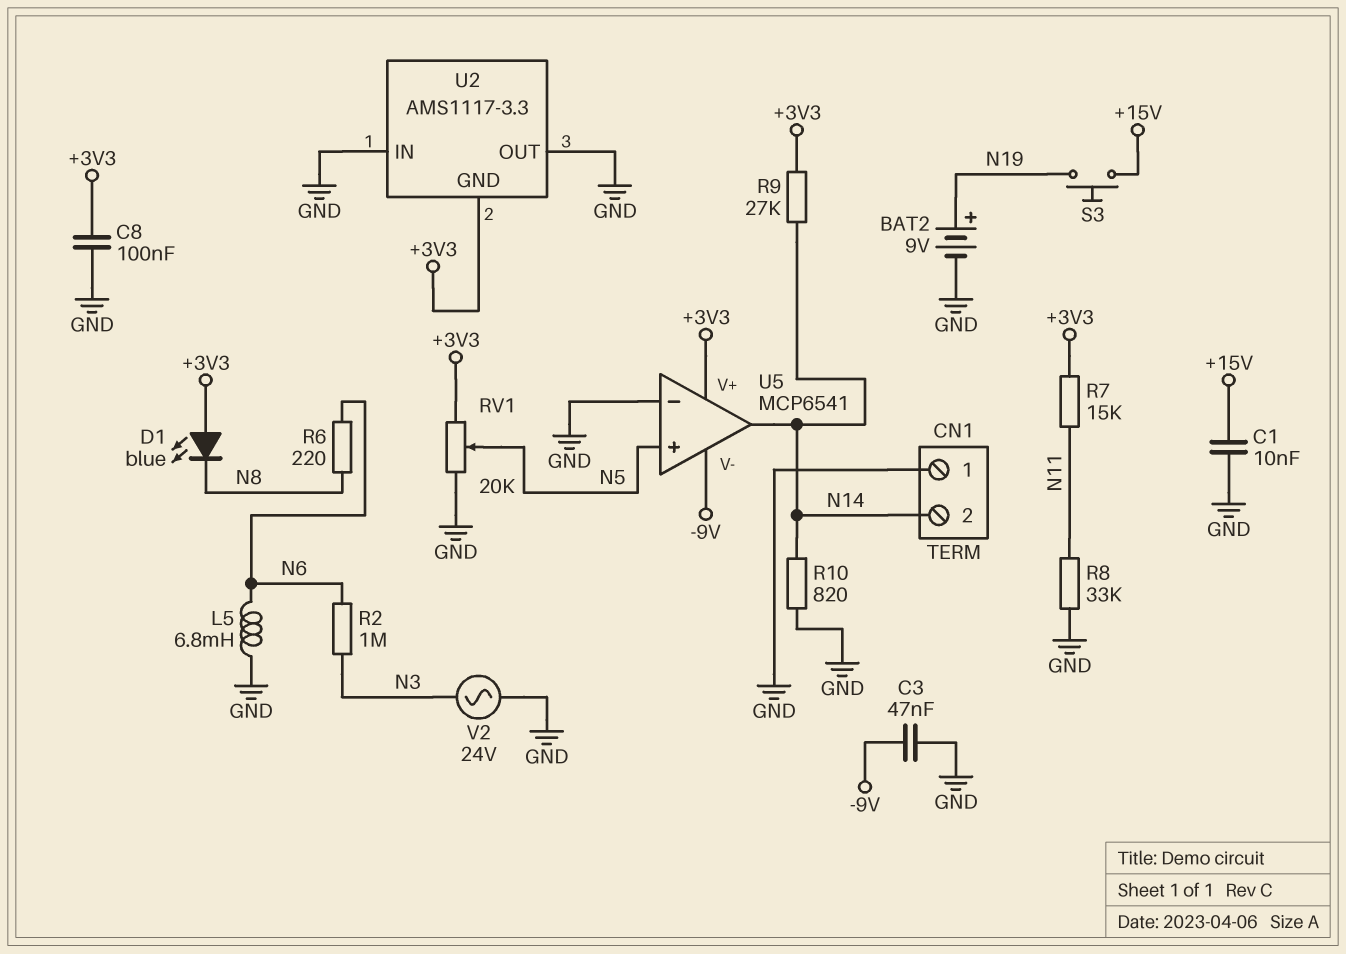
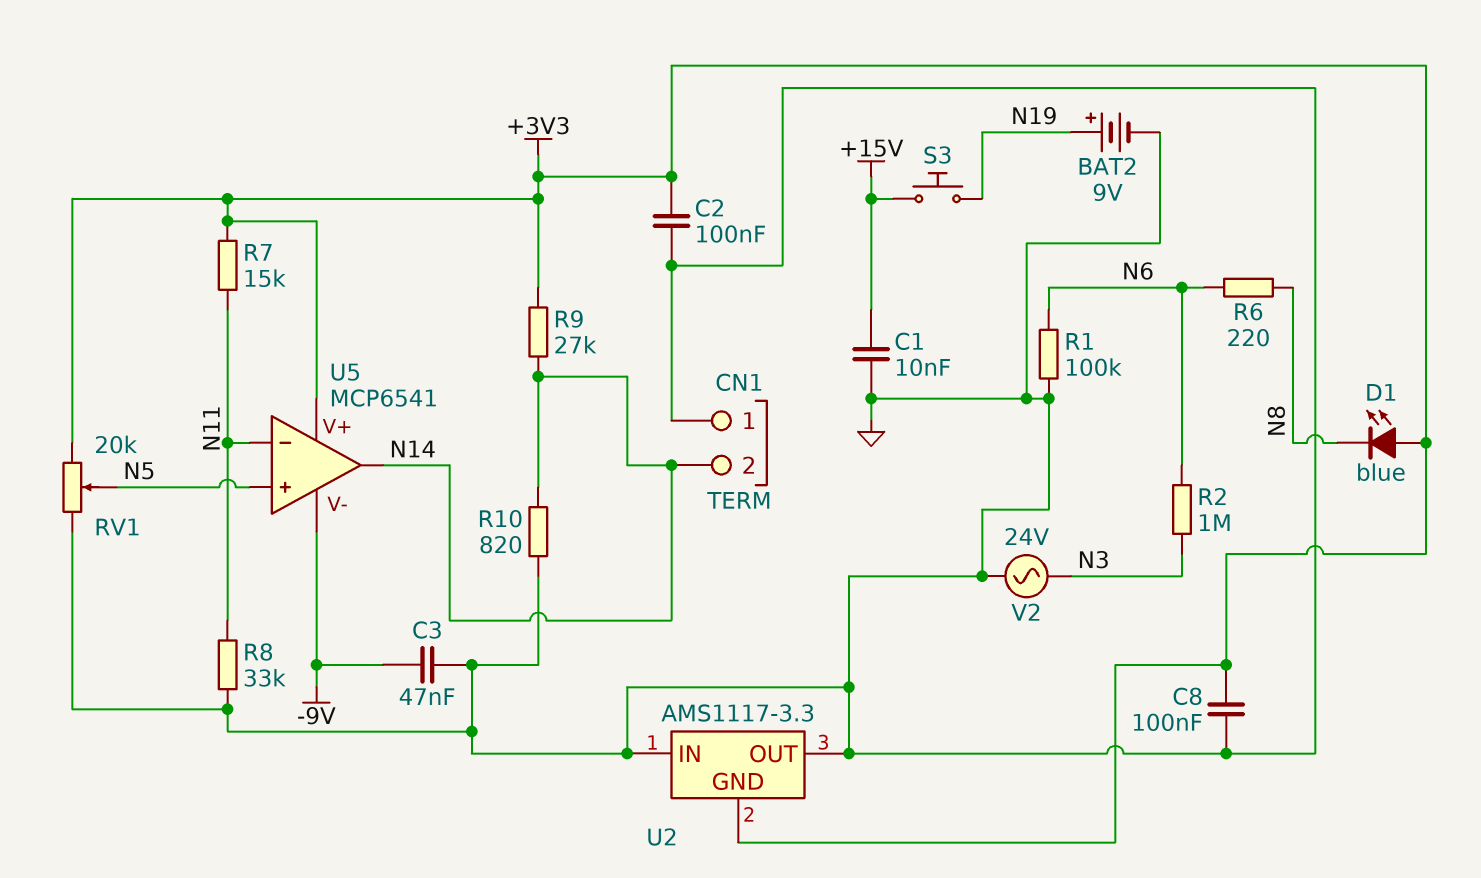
C2: none -> 100nF (+3V3, GND)
L5: 6.8mH (GND, N6) -> none
R1: none -> 100k (GND, N6)
U5 pin in-: GND -> N11

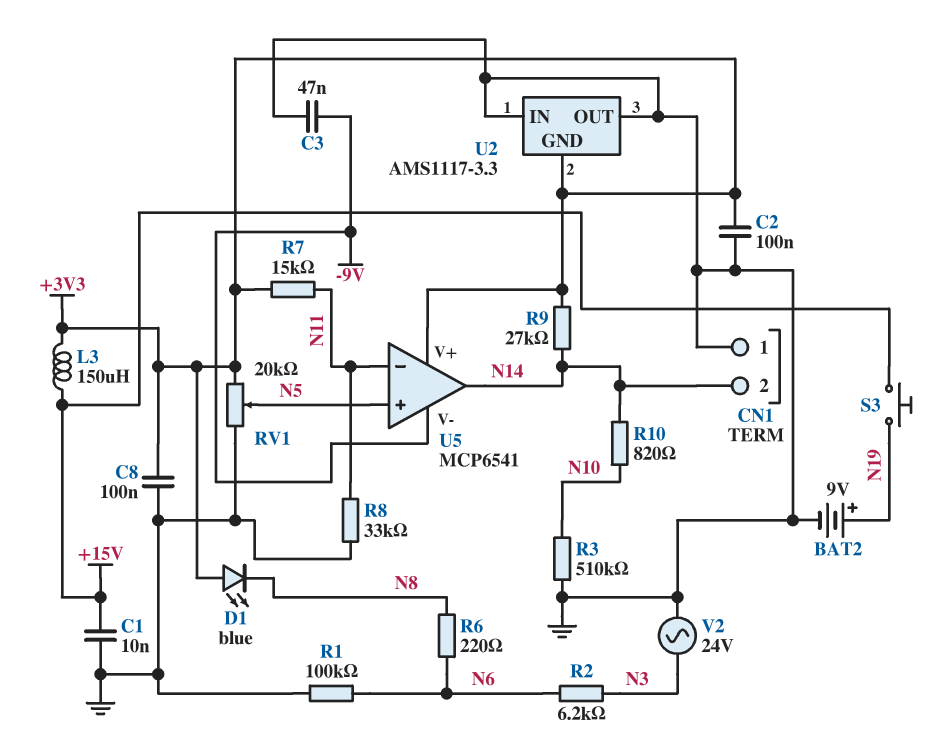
L3: none -> 150uH (+3V3, +15V)
R2: 1M (N3, N6) -> 6.2k (N3, N6)
R3: none -> 510k (GND, N10)
R10: 820 (GND, N14) -> 820 (N10, N14)

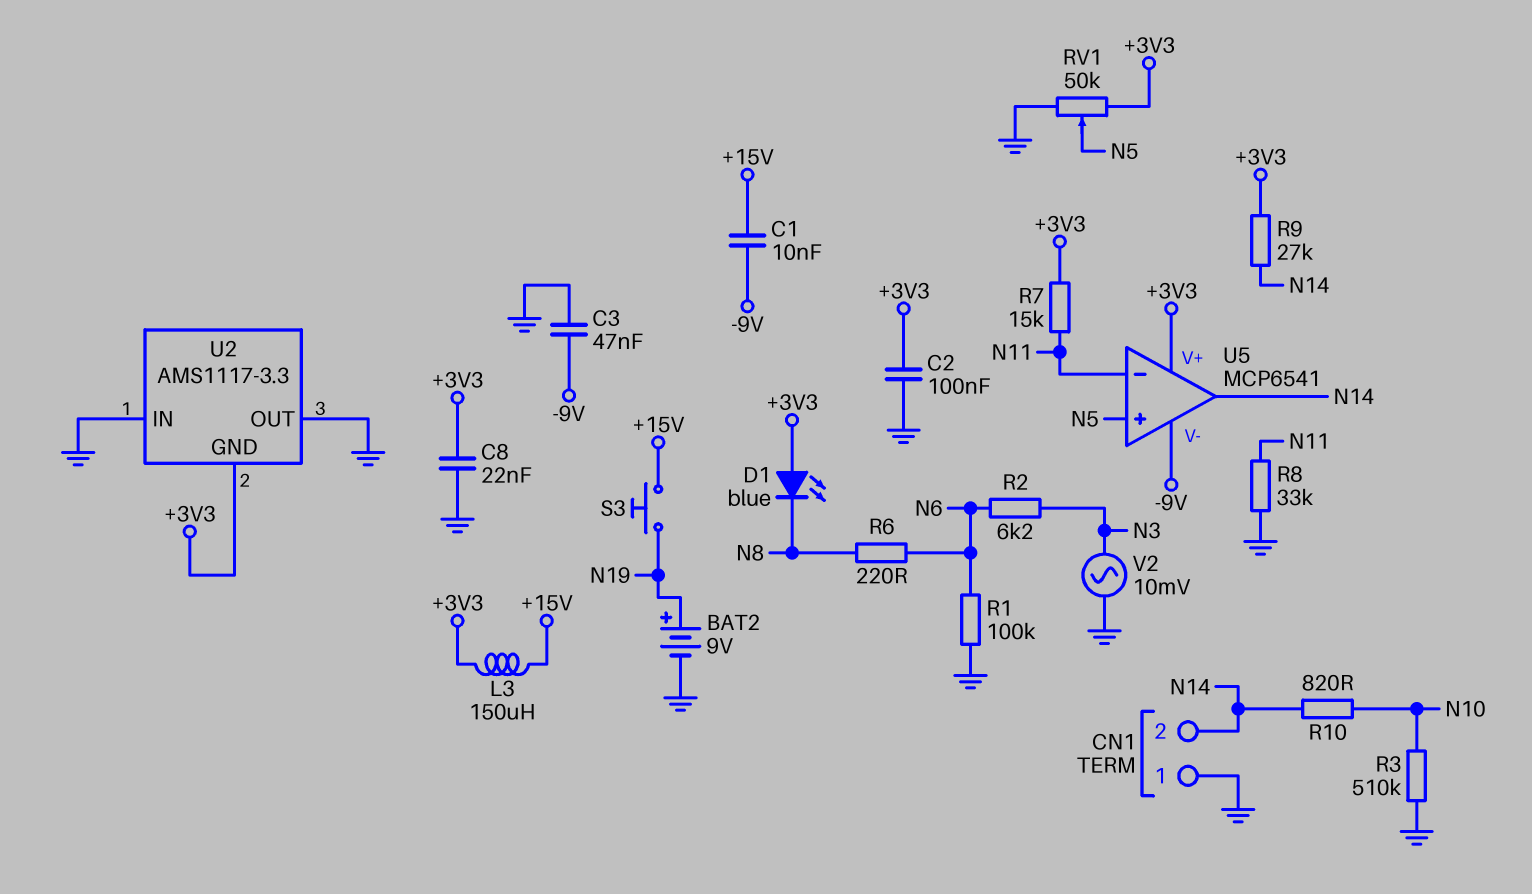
C1: 10nF (+15V, GND) -> 10nF (+15V, -9V)
C8: 100nF (+3V3, GND) -> 22nF (+3V3, GND)
RV1: 20k (+3V3, GND, wiper N5) -> 50k (+3V3, GND, wiper N5)
V2: AC 24V (GND, N3) -> AC 10mV (GND, N3)

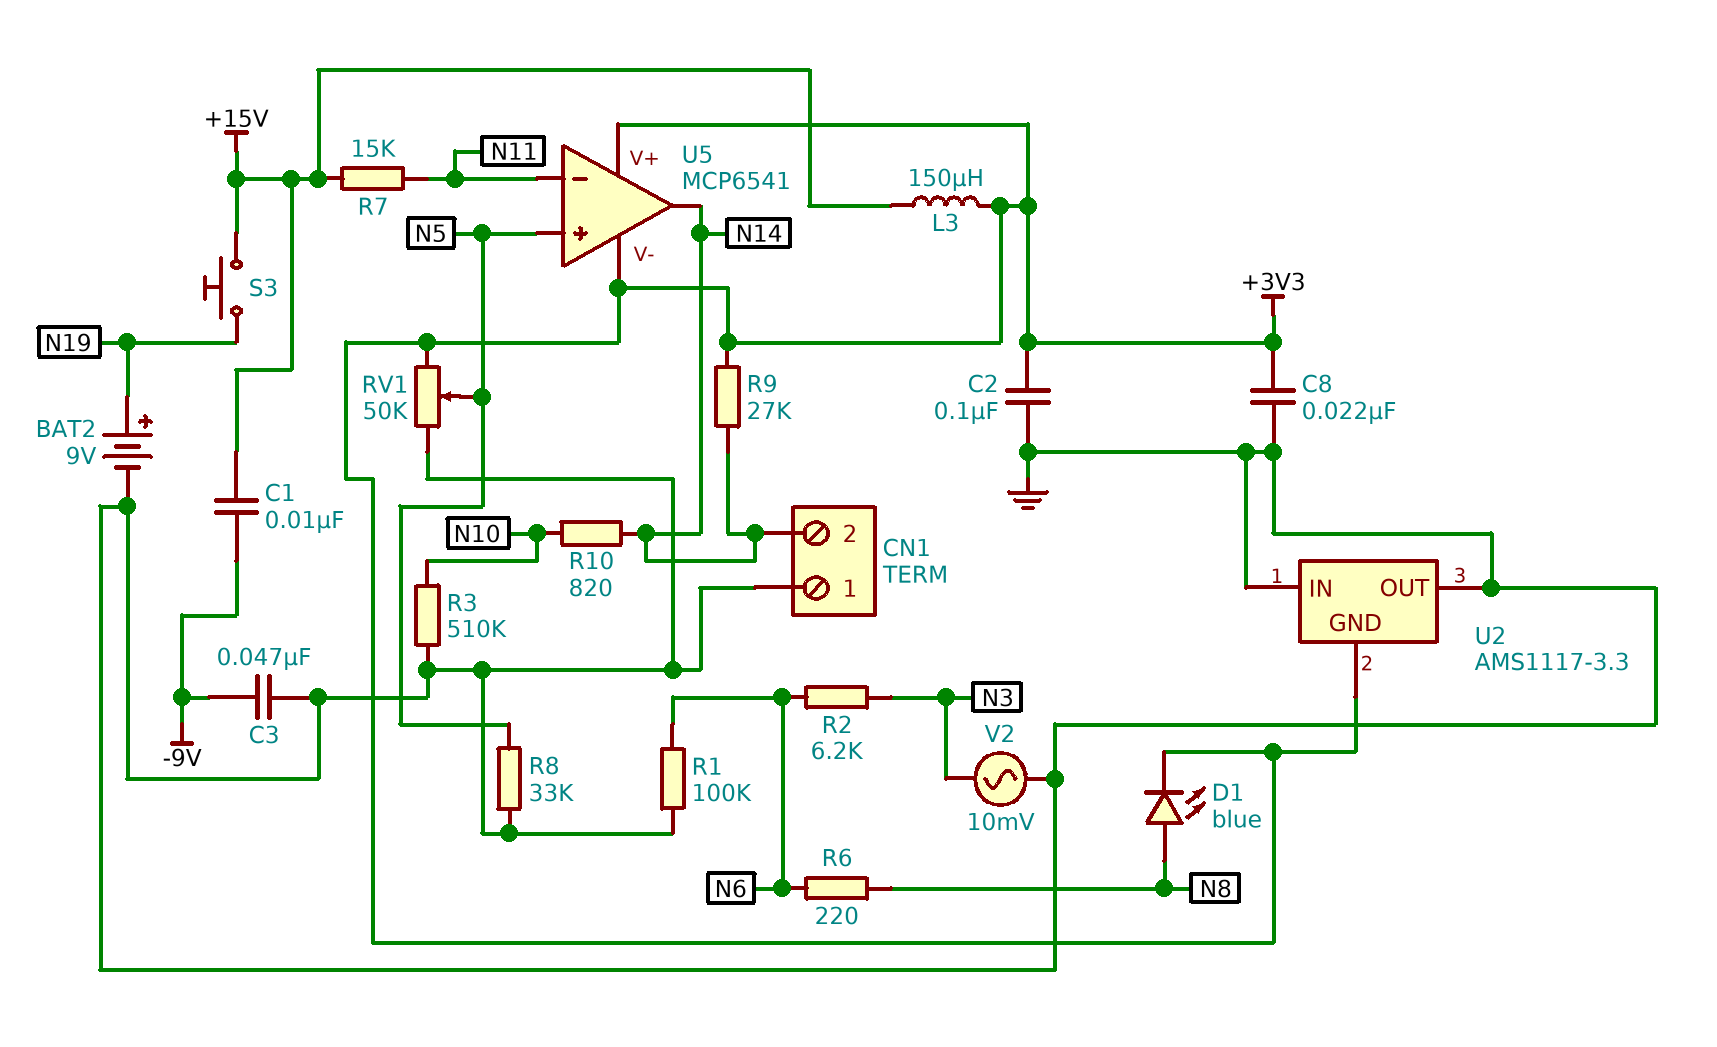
D1: LED blue (A +3V3, K N8) -> LED blue (A N8, K +3V3)
R7: 15k (+3V3, N11) -> 15k (+15V, N11)
R8: 33k (GND, N11) -> 33k (GND, N5)
U5 pin V-: -9V -> +3V3

